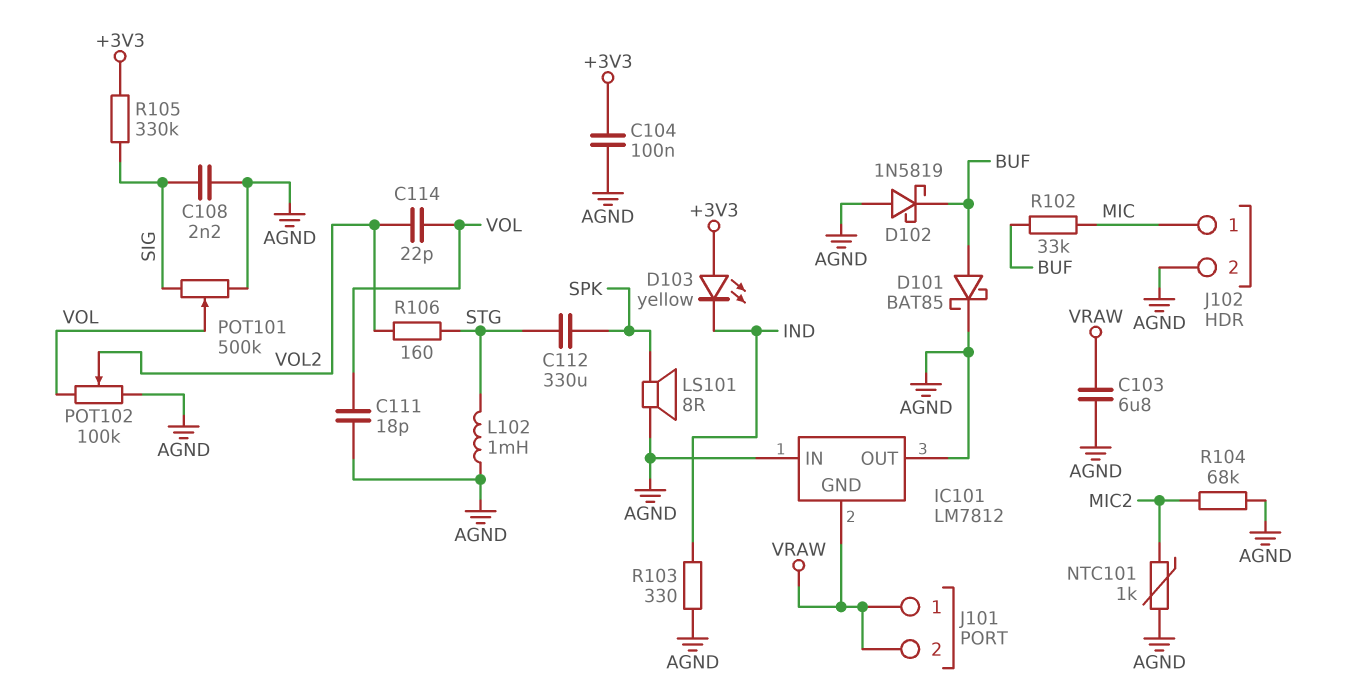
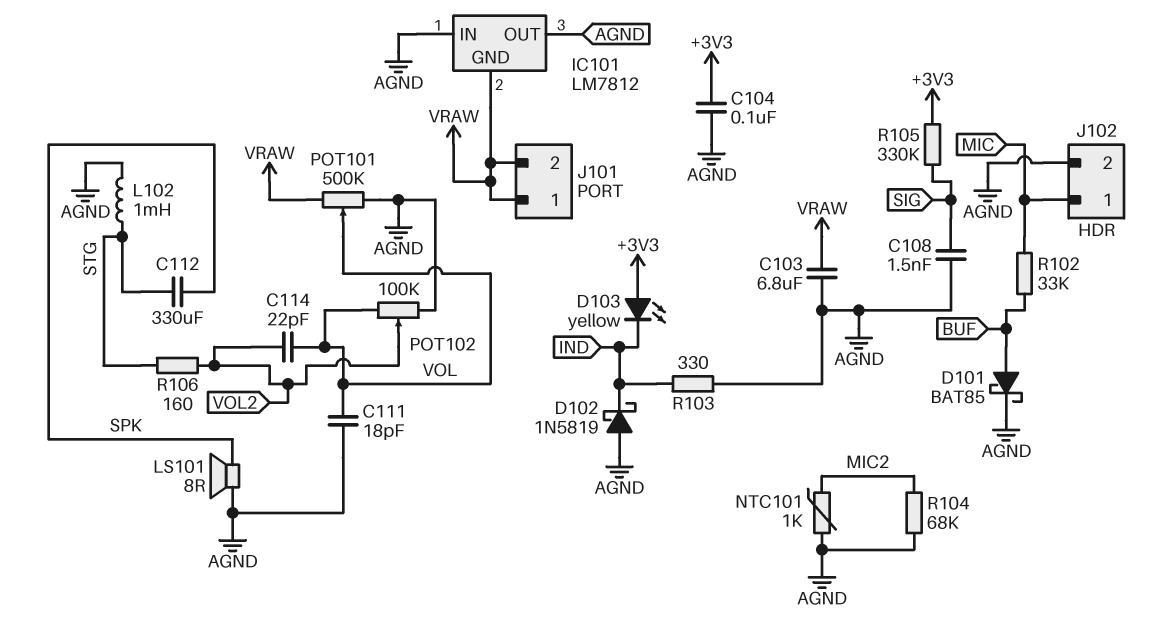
C108: 2.2nF (AGND, SIG) -> 1.5nF (AGND, SIG)
D102: schottky 1N5819 (A AGND, K BUF) -> schottky 1N5819 (A AGND, K IND)
POT101: 500k (AGND, SIG, wiper VOL) -> 500k (AGND, VRAW, wiper VOL)

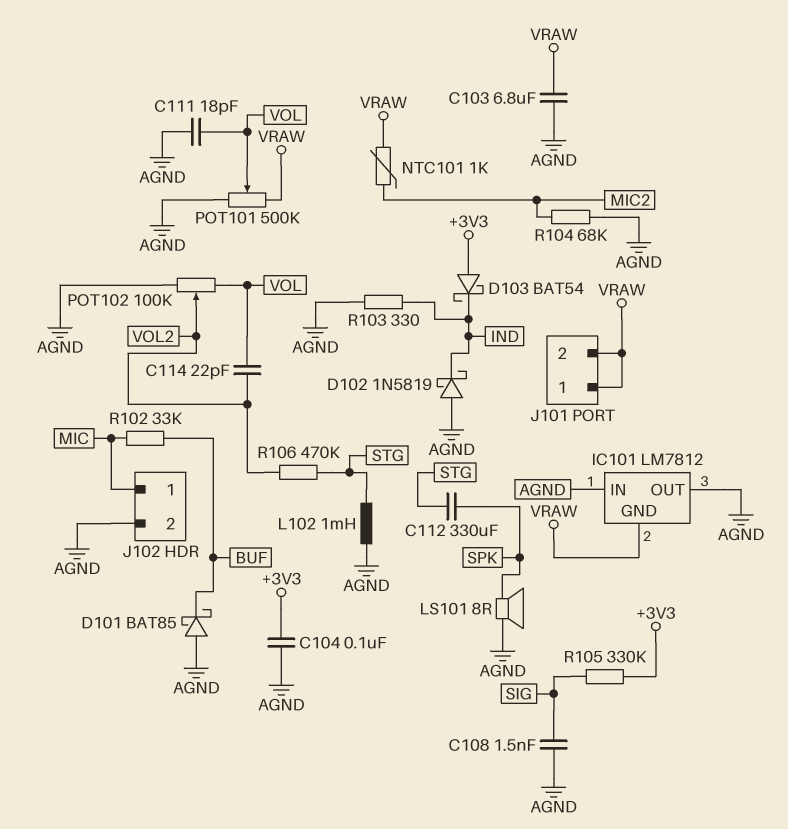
D101: schottky BAT85 (A BUF, K AGND) -> schottky BAT85 (A AGND, K BUF)
D103: LED yellow (A +3V3, K IND) -> schottky BAT54 (A +3V3, K IND)
NTC101: 1k (AGND, MIC2) -> 1k (MIC2, VRAW)
R106: 160 (STG, VOL2) -> 470k (STG, VOL2)

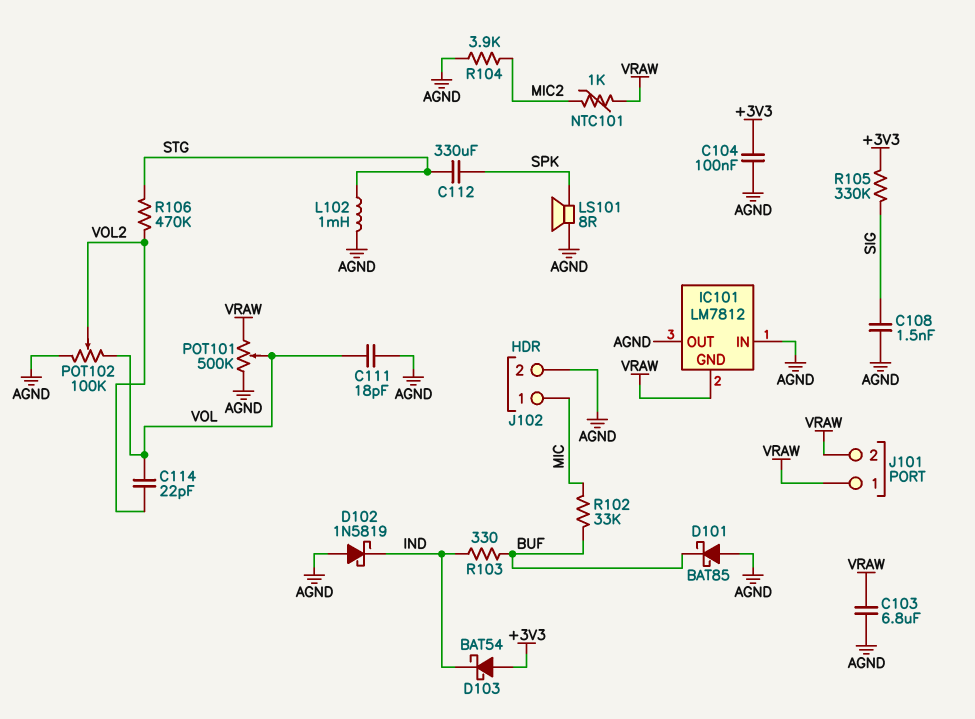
R103: 330 (AGND, IND) -> 330 (BUF, IND)
R104: 68k (AGND, MIC2) -> 3.9k (AGND, MIC2)

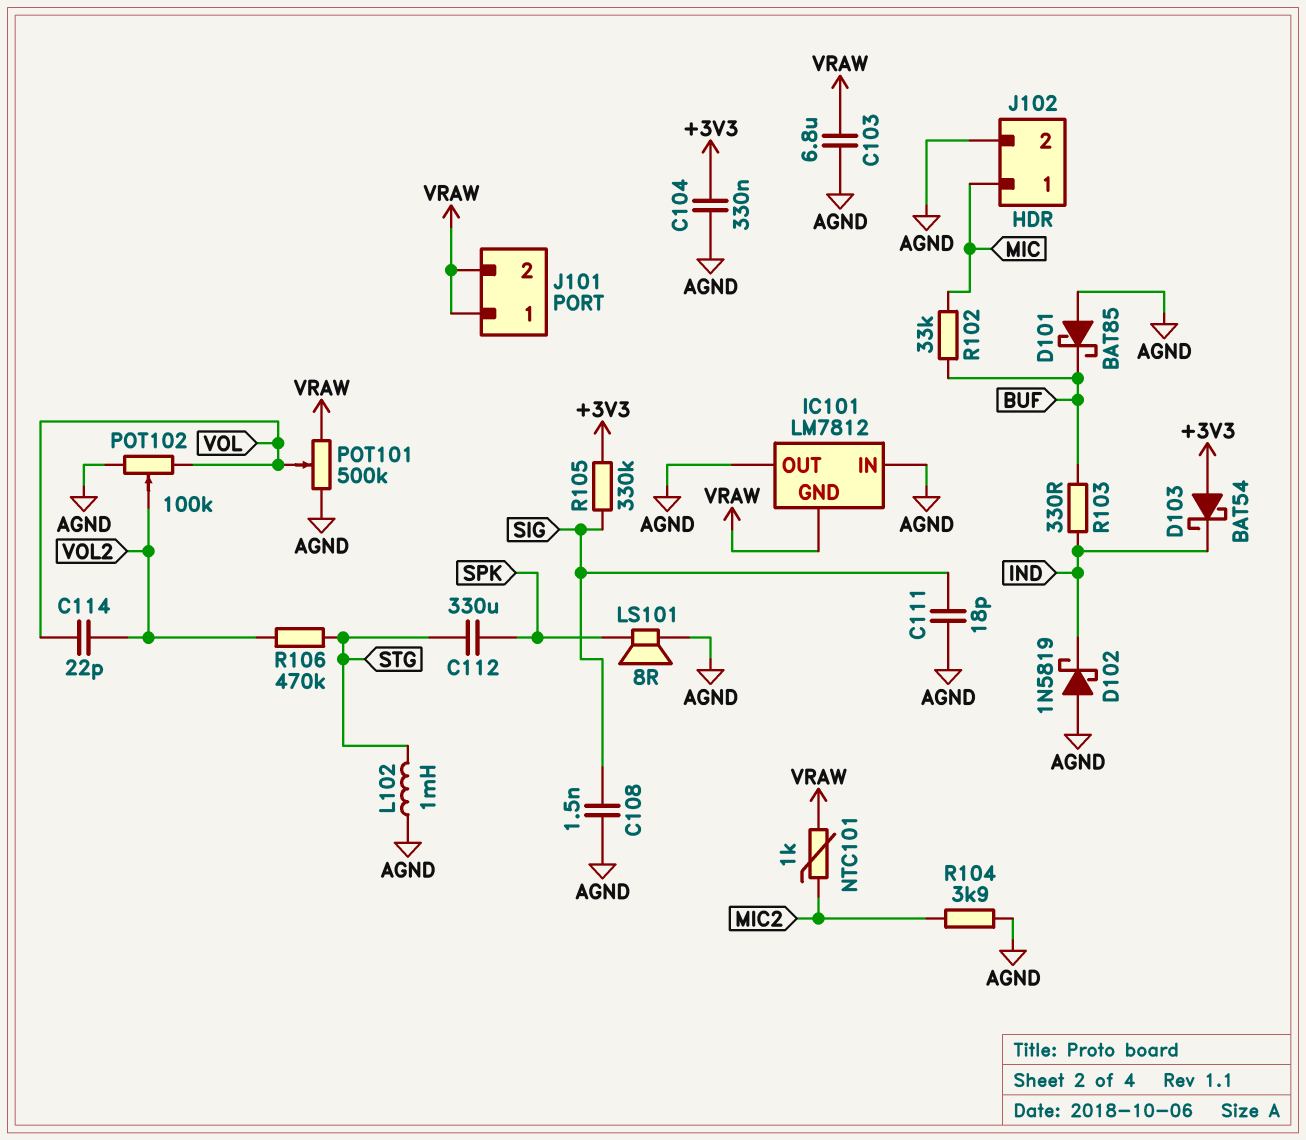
C104: 100nF (+3V3, AGND) -> 330nF (+3V3, AGND)
C111: 18pF (AGND, VOL) -> 18pF (AGND, SIG)

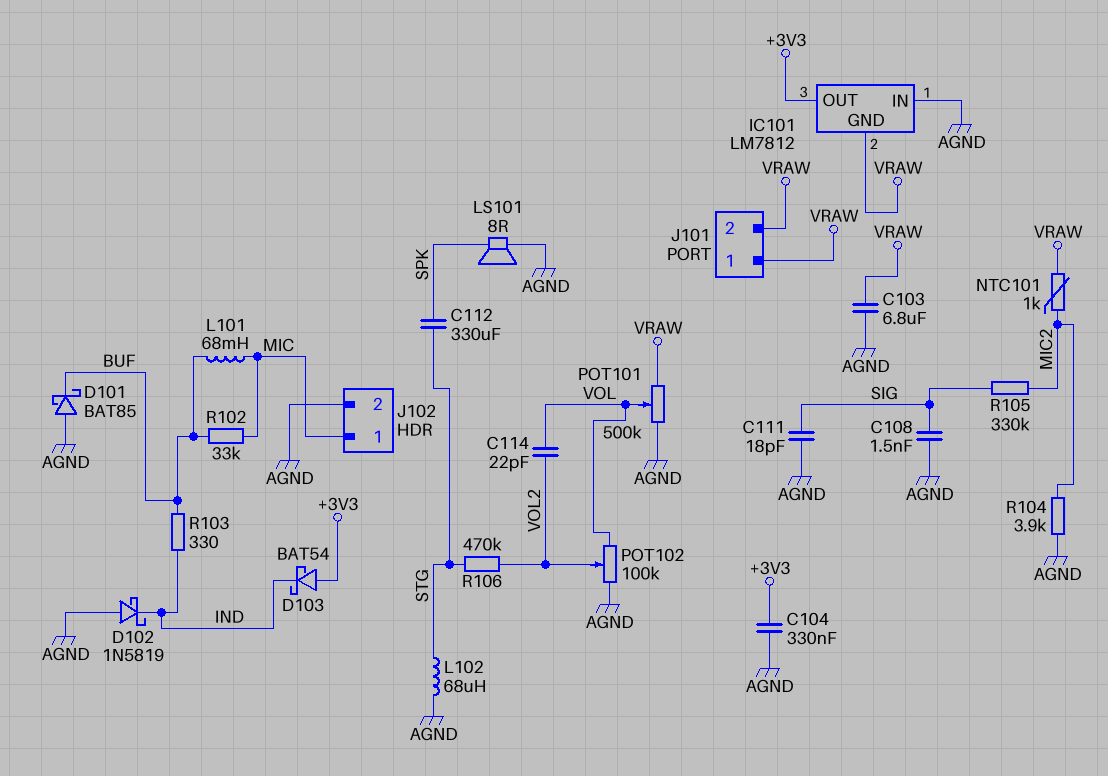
IC101 pin OUT: AGND -> +3V3
L101: none -> 68mH (BUF, MIC)
L102: 1mH (AGND, STG) -> 68uH (AGND, STG)
R105: 330k (+3V3, SIG) -> 330k (MIC2, SIG)

